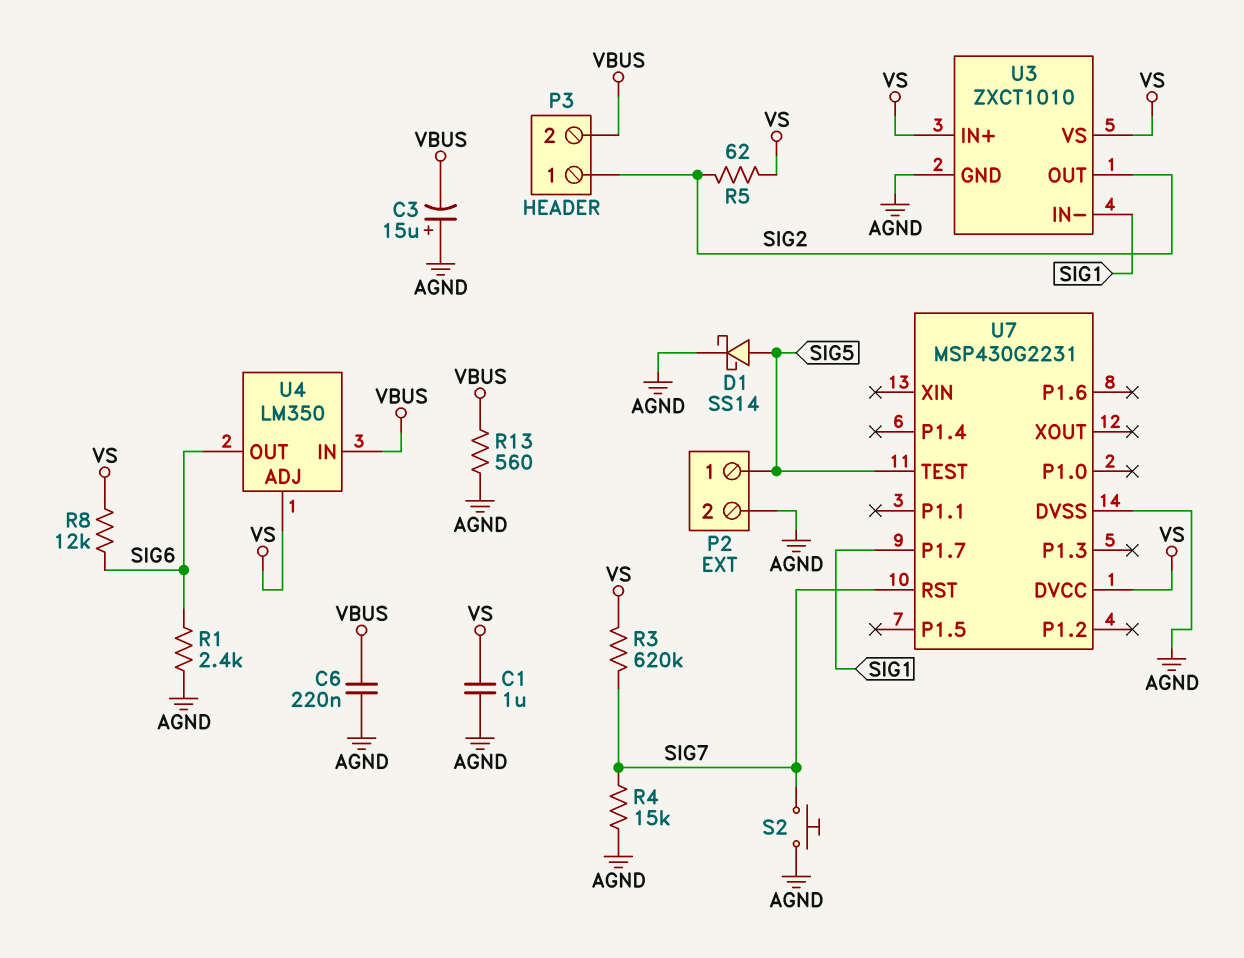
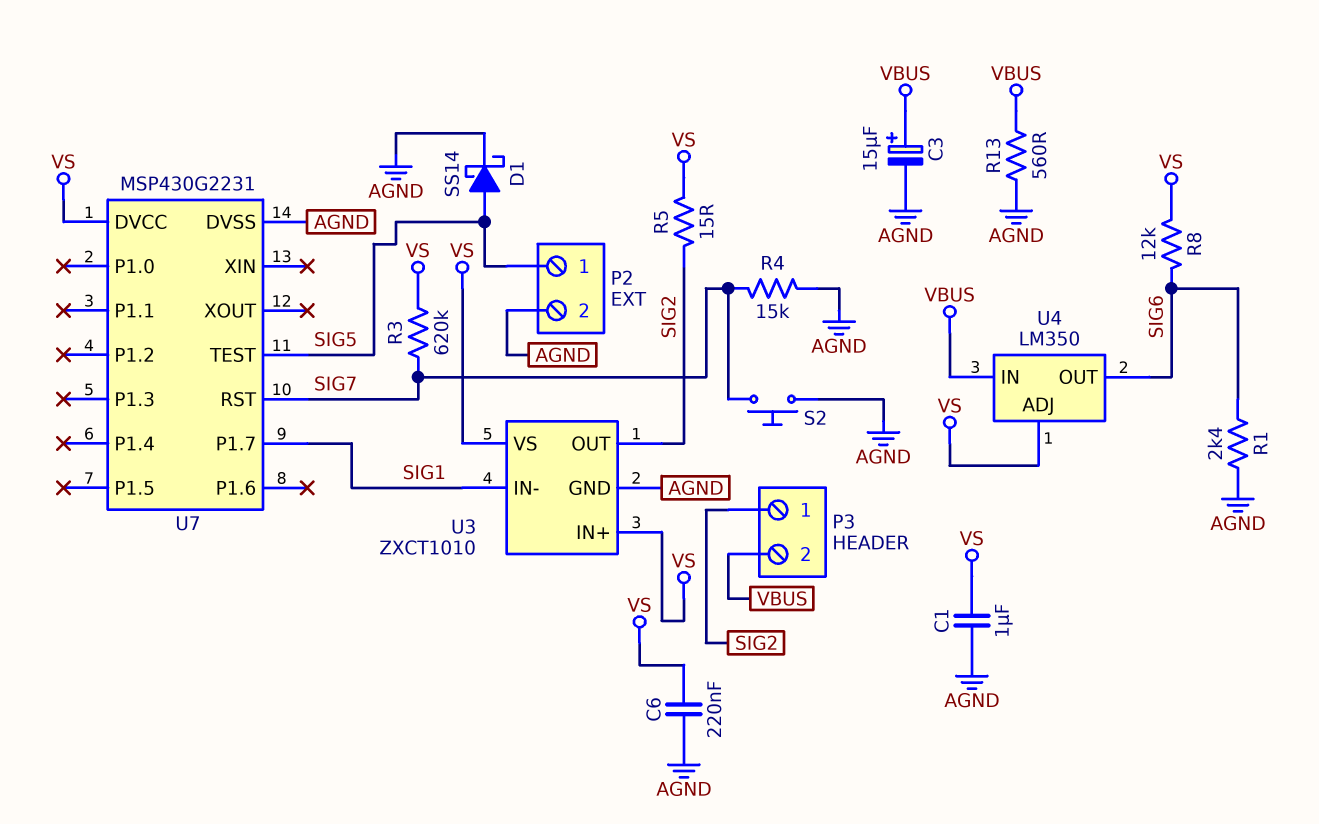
C3: 15uF (plus AGND, minus VBUS) -> 15uF (plus VBUS, minus AGND)
C6: 220nF (AGND, VBUS) -> 220nF (AGND, VS)
R5: 62 (SIG2, VS) -> 15 (SIG2, VS)

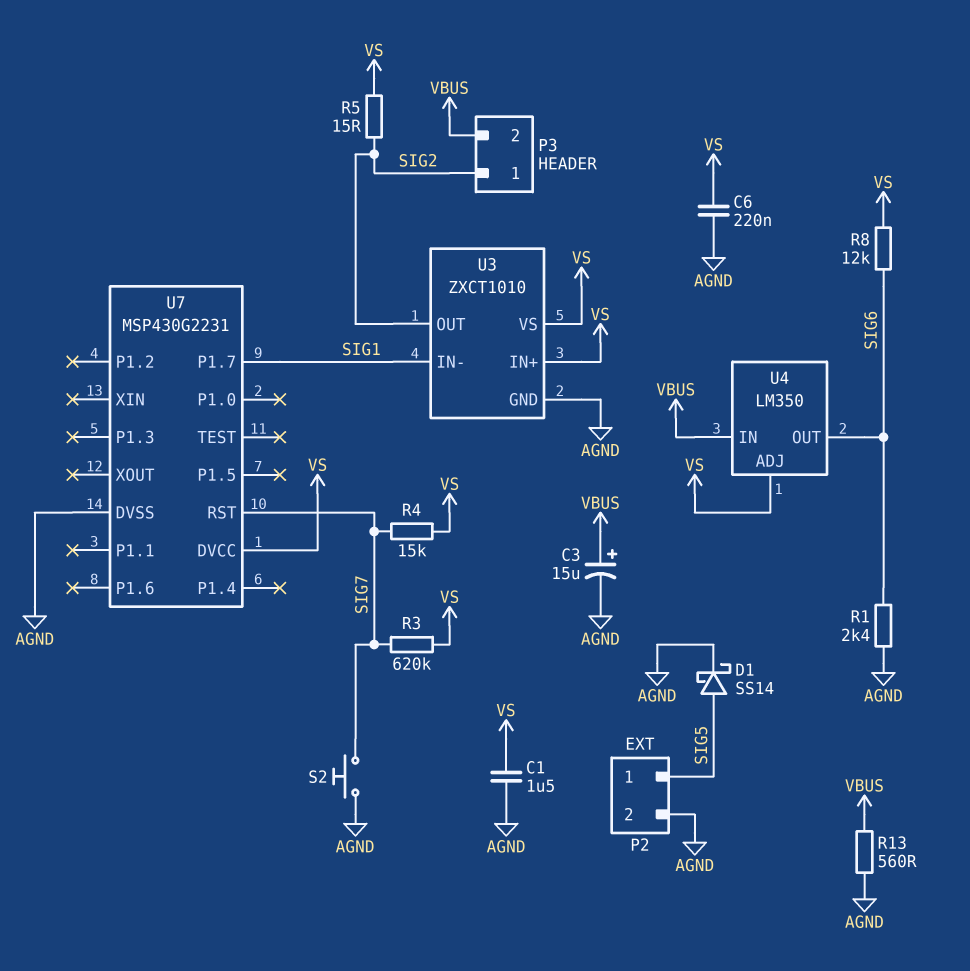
C1: 1uF (AGND, VS) -> 1.5uF (AGND, VS)
R4: 15k (AGND, SIG7) -> 15k (SIG7, VS)
U7 pin TEST: SIG5 -> none

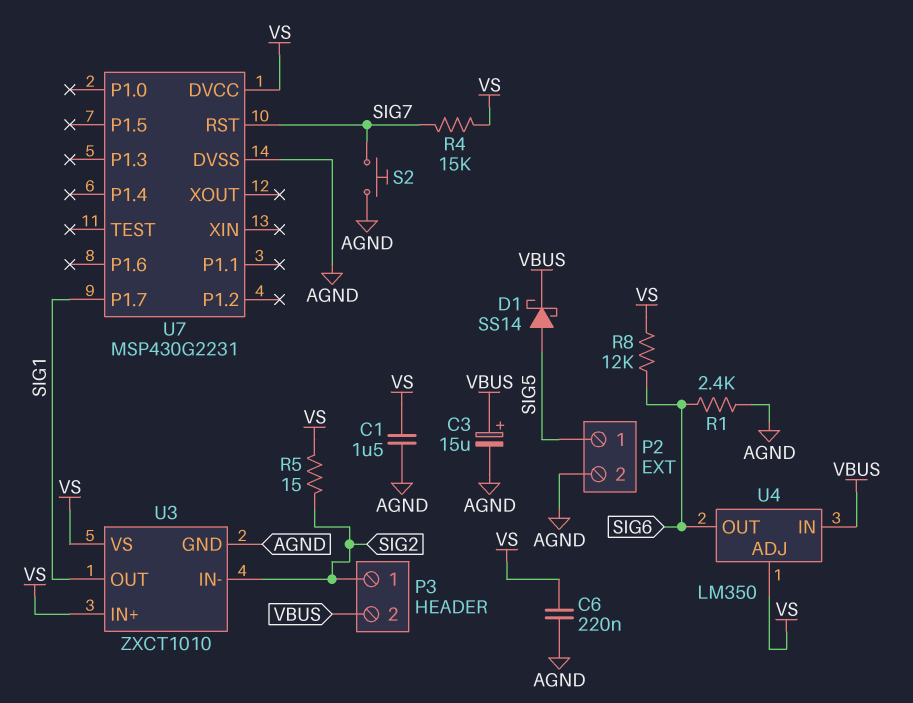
D1: schottky SS14 (A SIG5, K AGND) -> schottky SS14 (A SIG5, K VBUS)
R3: 620k (SIG7, VS) -> none
R13: 560 (AGND, VBUS) -> none
U3 pin IN-: SIG1 -> SIG2
U3 pin OUT: SIG2 -> SIG1

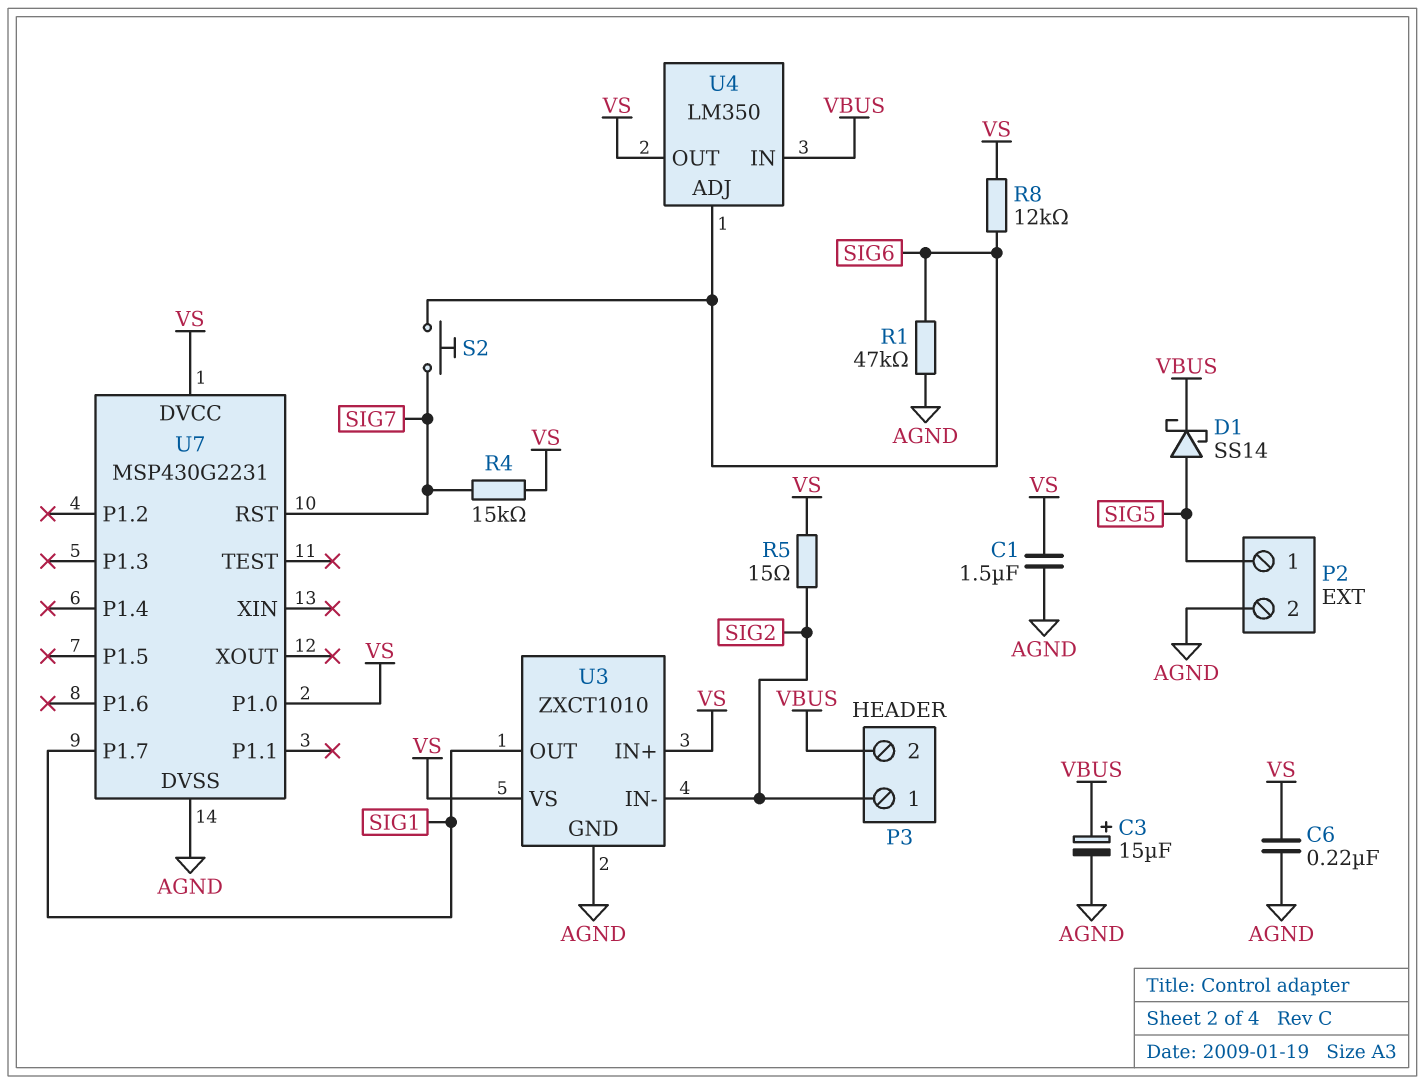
R1: 2.4k (AGND, SIG6) -> 47k (AGND, SIG6)
S2: button (AGND, SIG7) -> button (SIG6, SIG7)
U4 pin ADJ: VS -> SIG6
U4 pin OUT: SIG6 -> VS
U7 pin P1.0: none -> VS

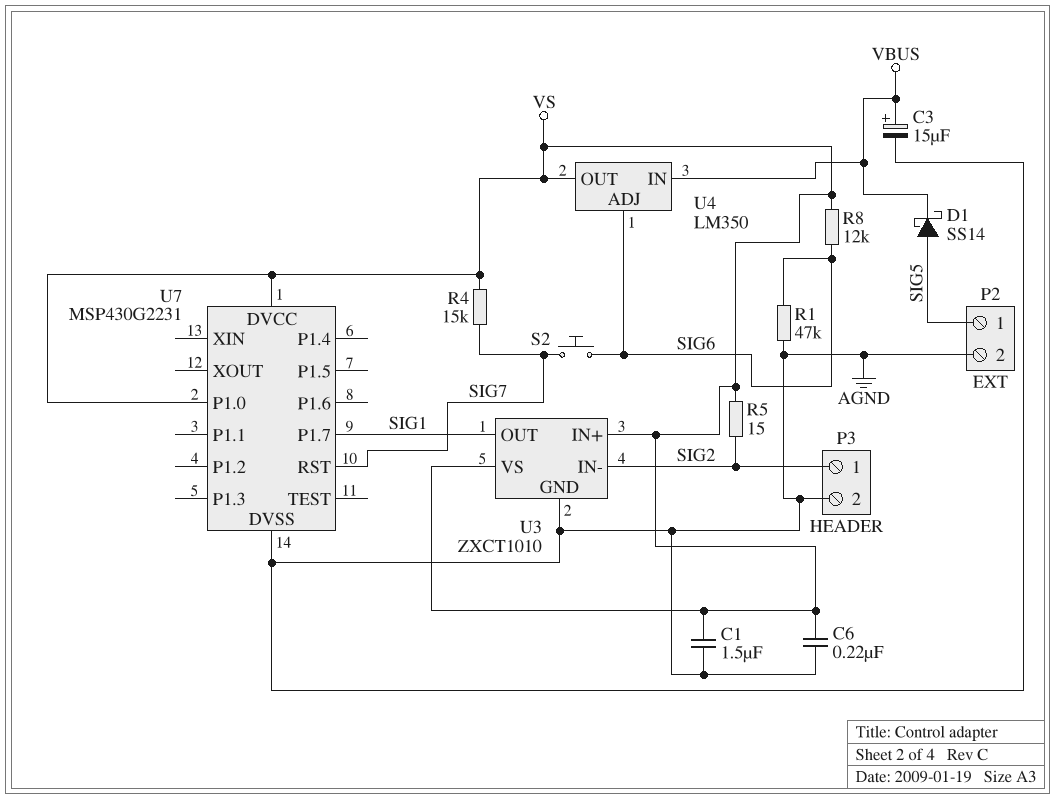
P3 pin 2: VBUS -> AGND

